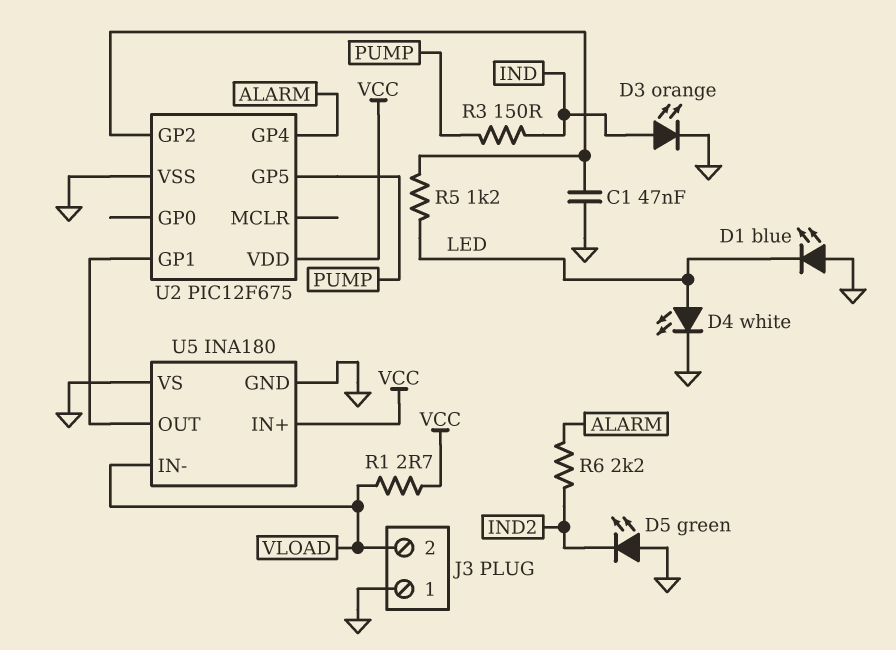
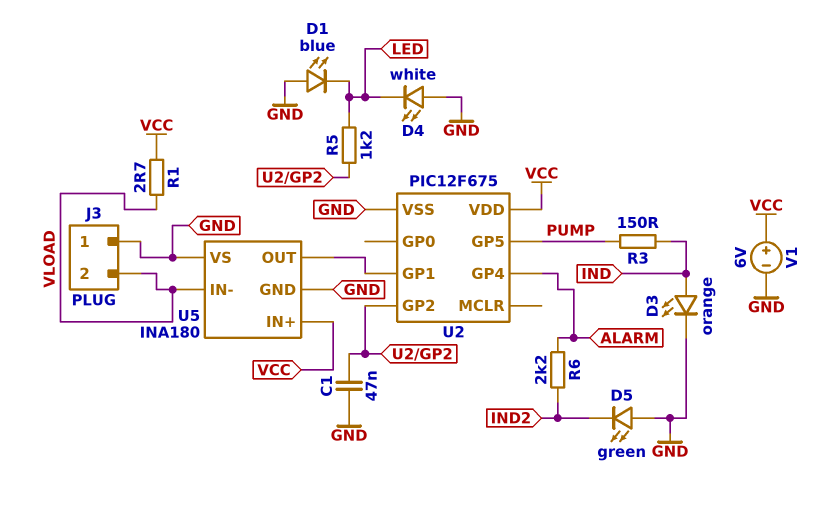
D4: LED white (A LED, K GND) -> LED white (A GND, K LED)
V1: none -> 6V (plus VCC, minus GND)

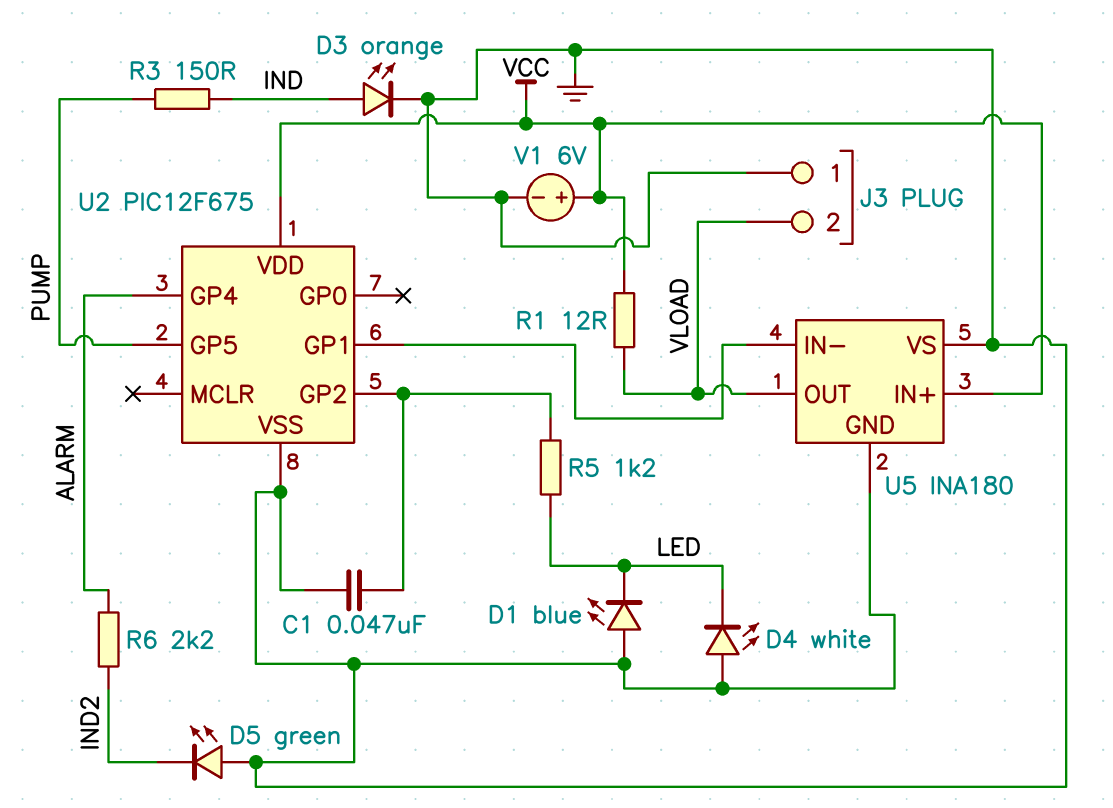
R1: 2.7 (VCC, VLOAD) -> 12 (VCC, VLOAD)
U5 pin IN-: VLOAD -> U2/GP1
U5 pin OUT: U2/GP1 -> VLOAD

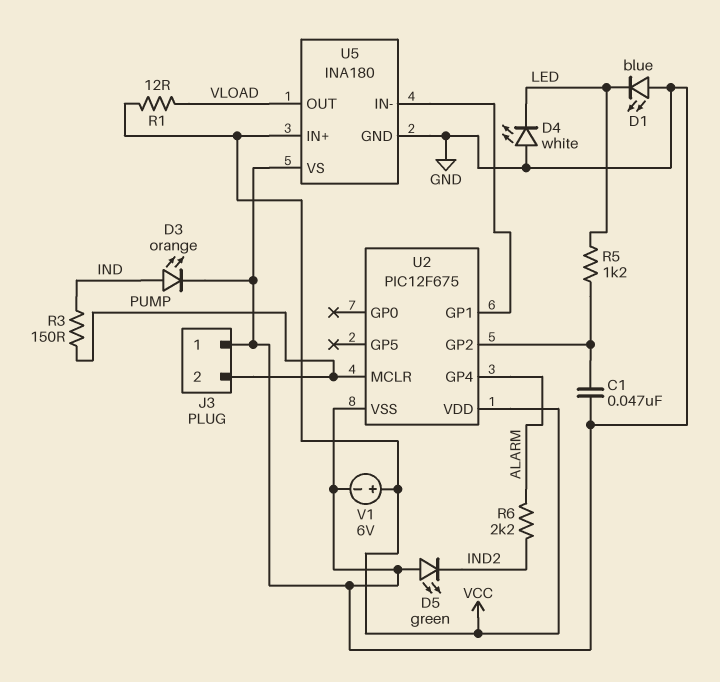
J3 pin 2: VLOAD -> PUMP
U2 pin GP5: PUMP -> none
U2 pin MCLR: none -> PUMP

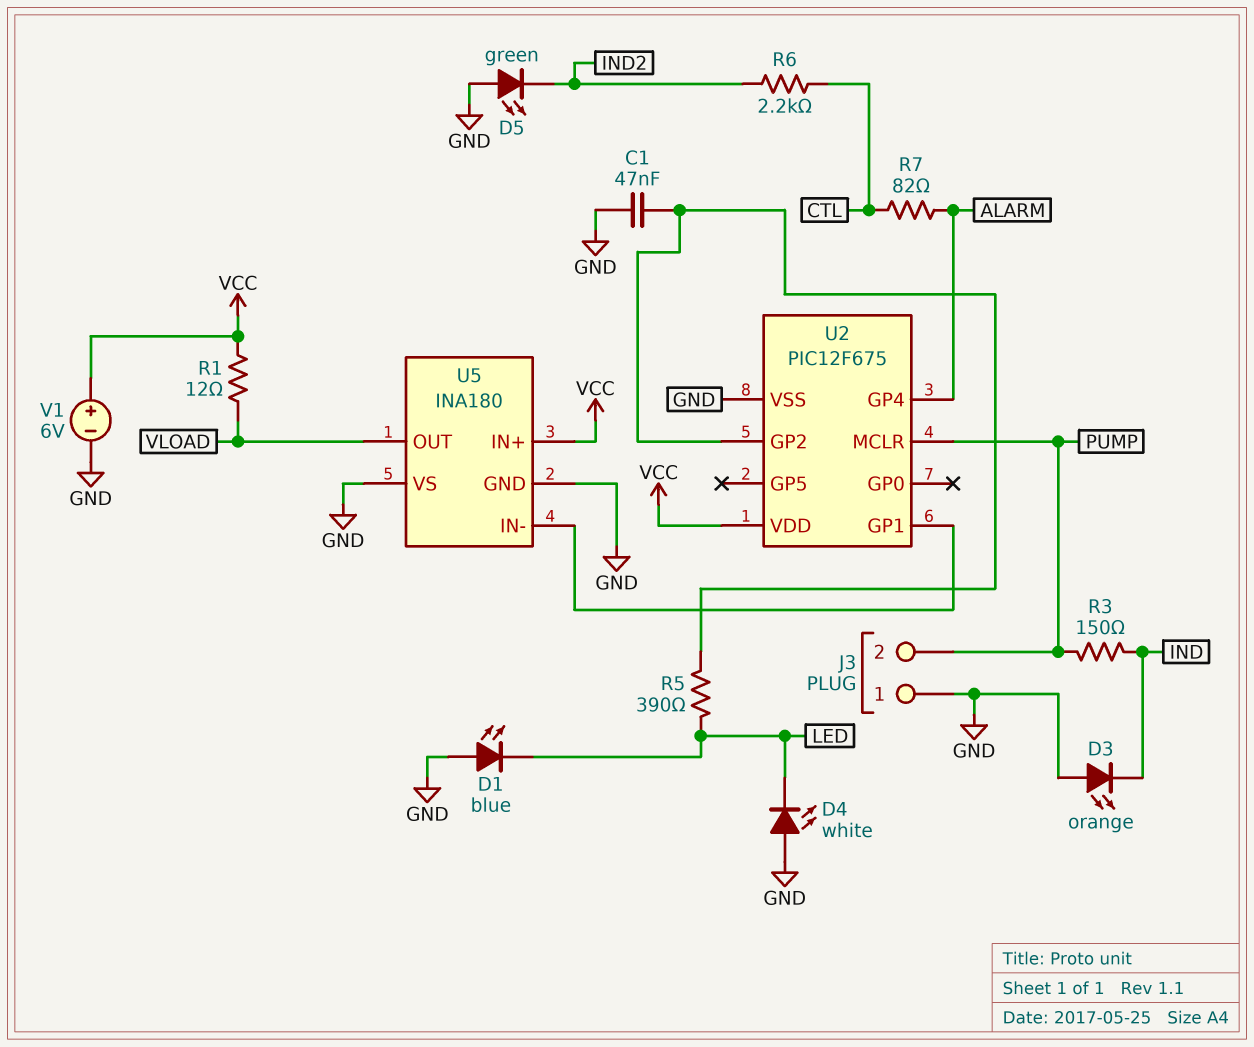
D3: LED orange (A IND, K GND) -> LED orange (A GND, K IND)
R5: 1.2k (LED, U2/GP2) -> 390 (LED, U2/GP2)
R6: 2.2k (ALARM, IND2) -> 2.2k (CTL, IND2)
R7: none -> 82 (ALARM, CTL)

